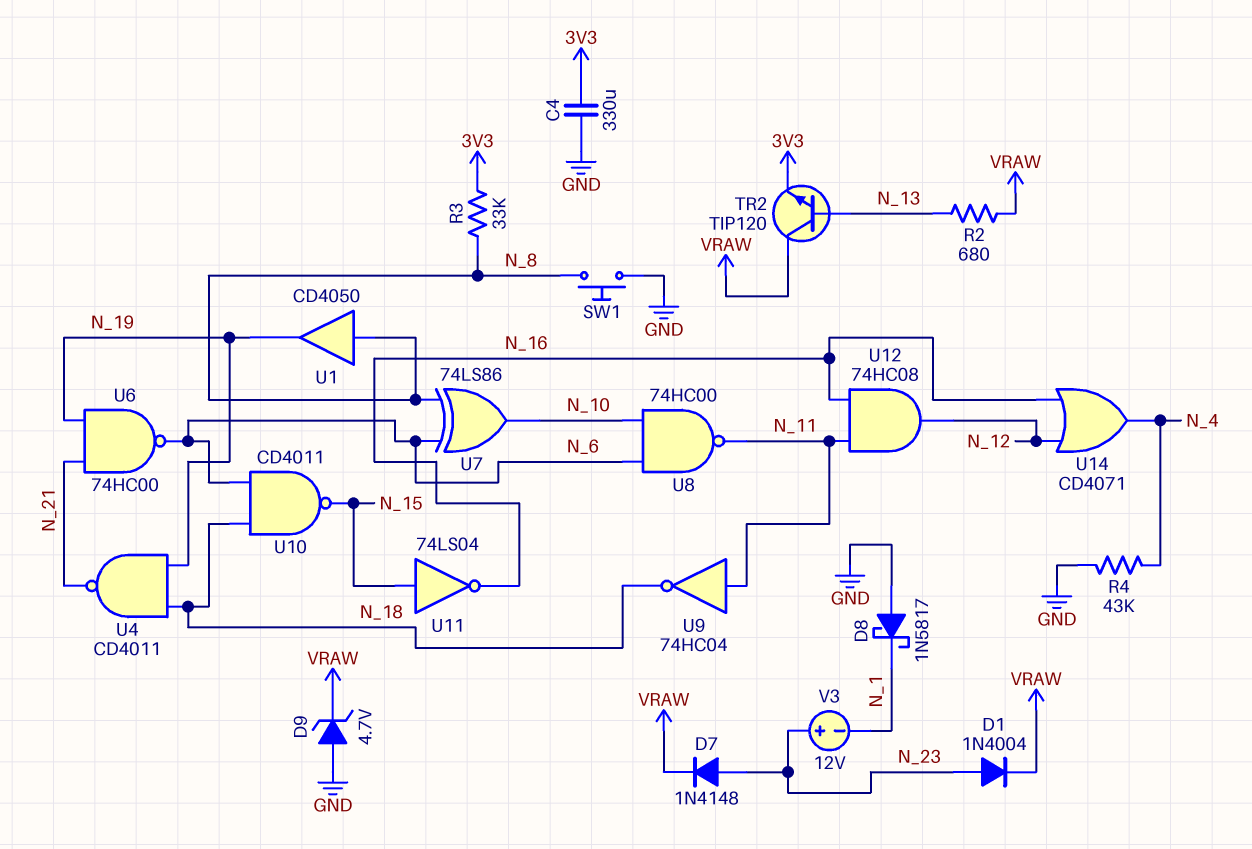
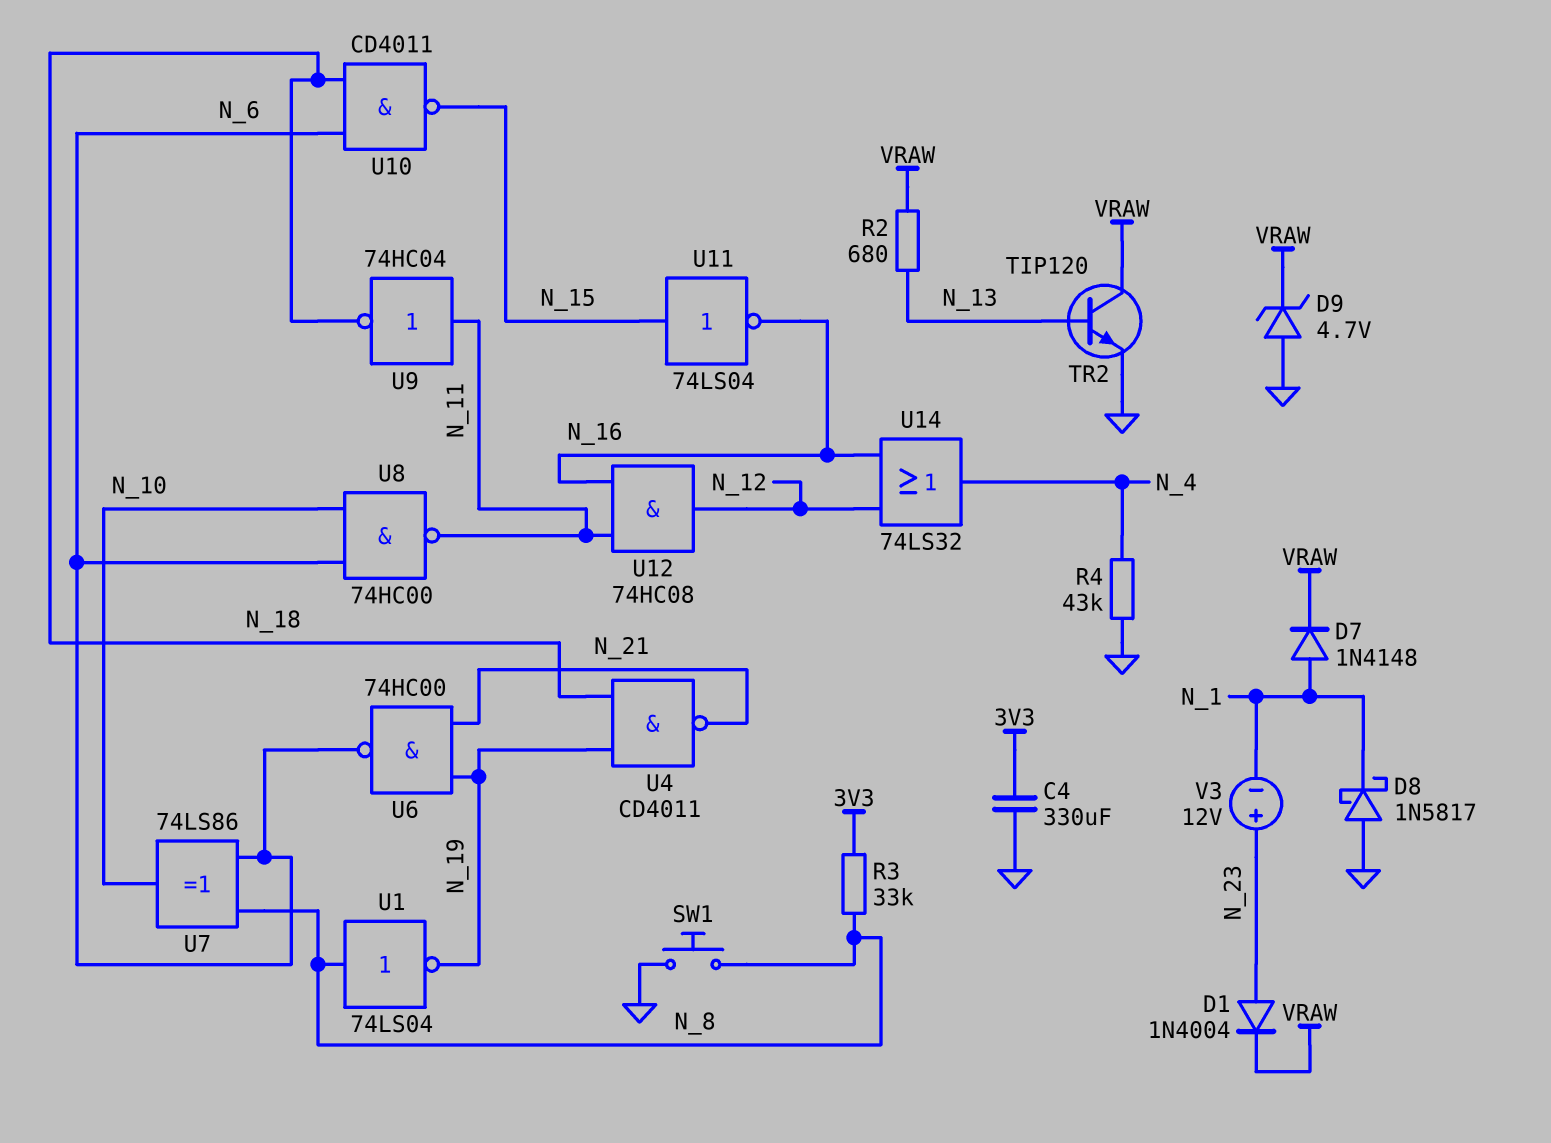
D7: diode 1N4148 (A N_23, K VRAW) -> diode 1N4148 (A N_1, K VRAW)
TR2: NPN TIP120 (B N_13, C VRAW, E 3V3) -> NPN TIP120 (B N_13, C VRAW, E GND)
U1: buffer CD4050 (in N_8, out N_19) -> NOT 74LS04 (in N_8, out N_19)
U14: OR CD4071 (in N_12, in N_16, out N_4) -> OR 74LS32 (in N_12, in N_16, out N_4)

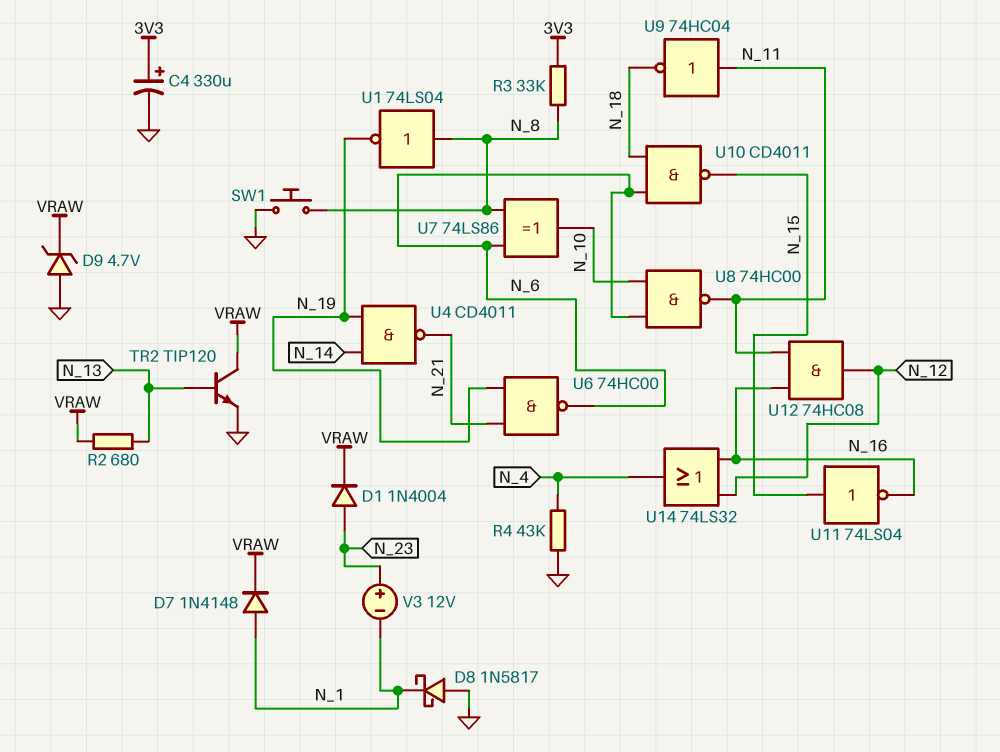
C4: 330uF (3V3, GND) -> 330uF (plus 3V3, minus GND)
U4: NAND CD4011 (in N_18, in N_19, out N_21) -> NAND CD4011 (in N_14, in N_19, out N_21)

